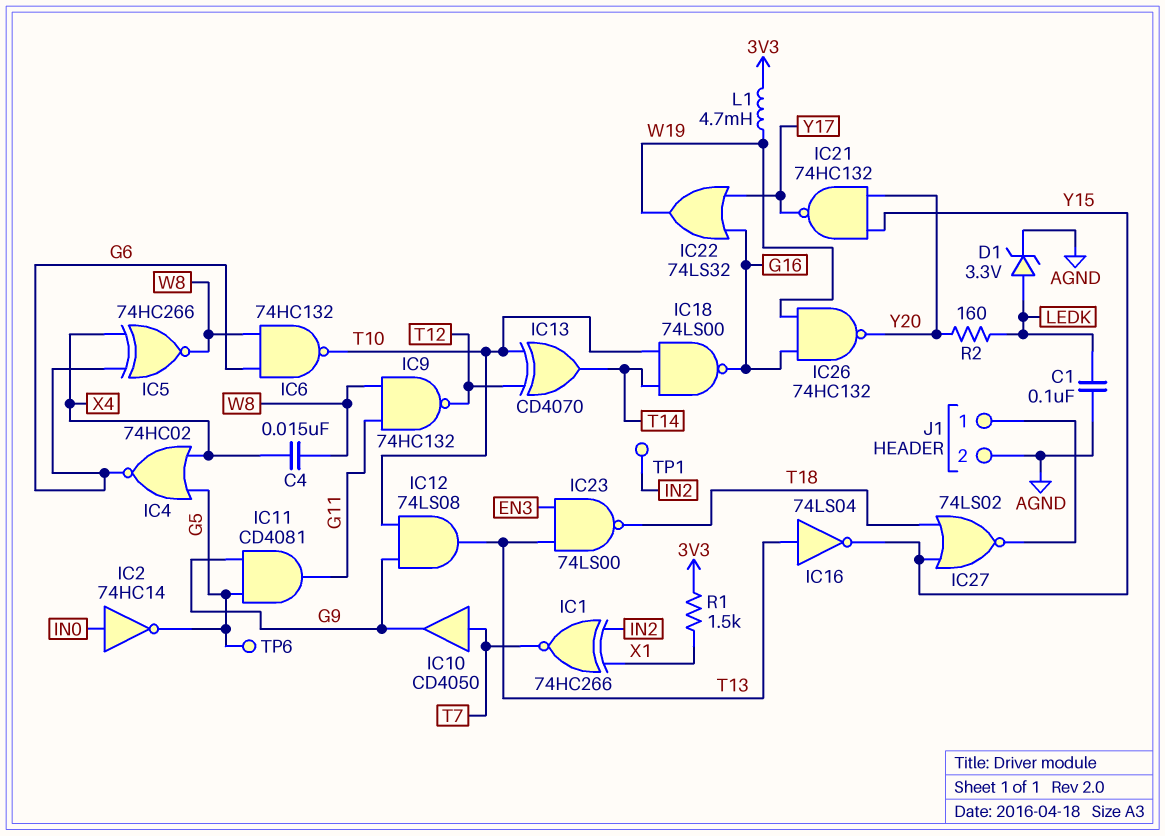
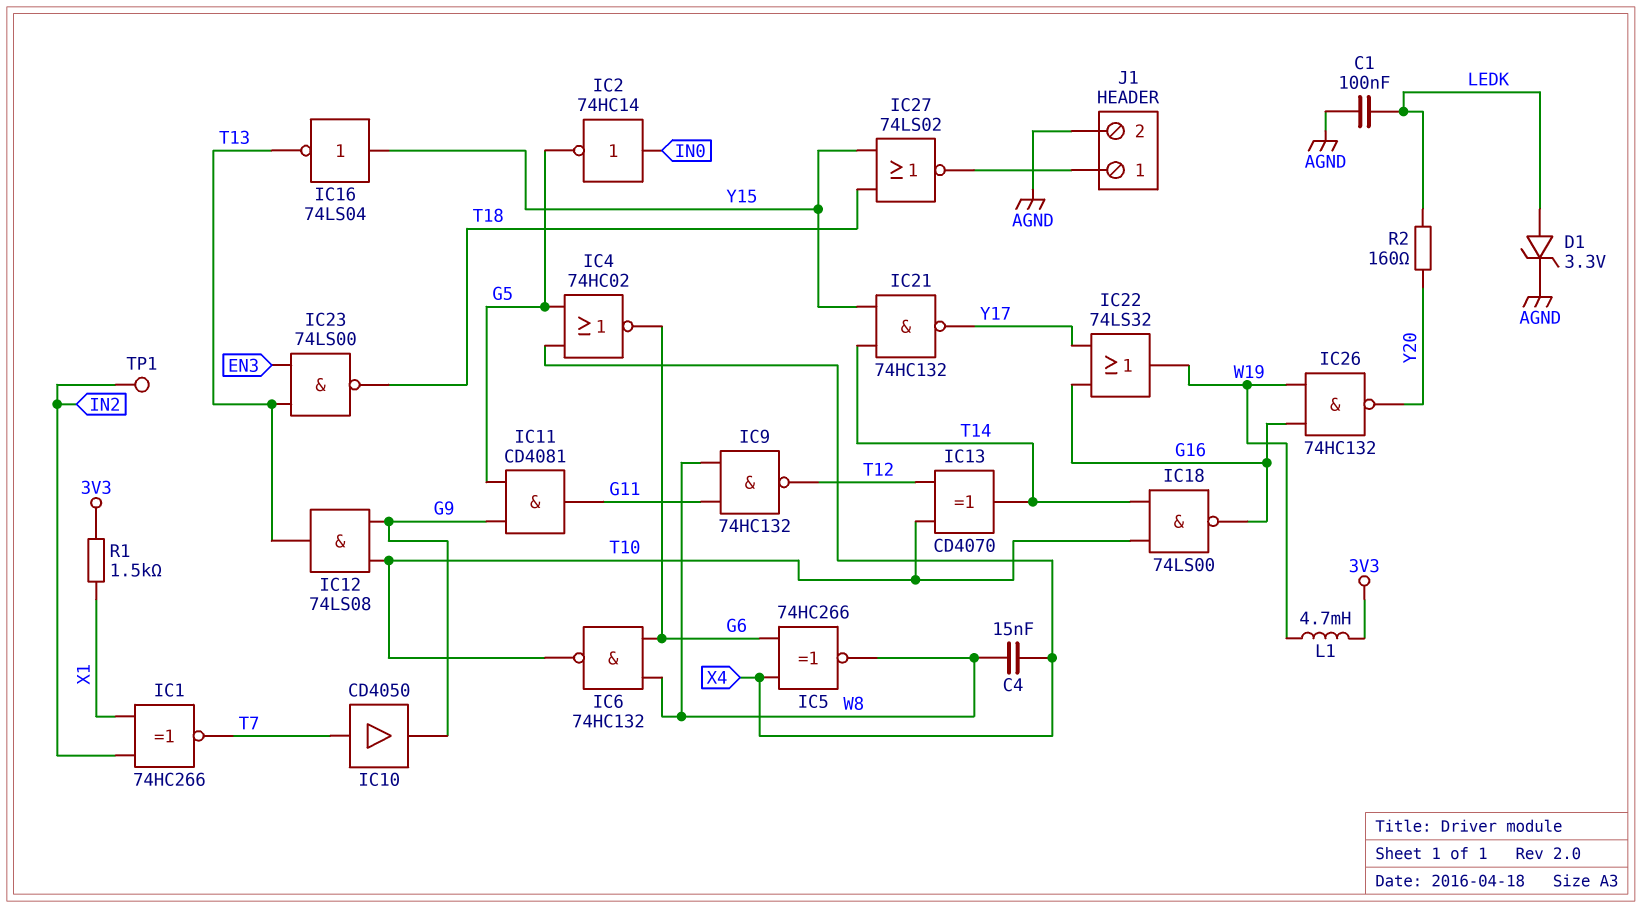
IC16: NOT 74LS04 (in T13, out Y15) -> NOT 74LS04 (in Y15, out T13)
IC21: NAND 74HC132 (in Y15, in Y20, out Y17) -> NAND 74HC132 (in T14, in Y15, out Y17)
TP6: test point (G5) -> none

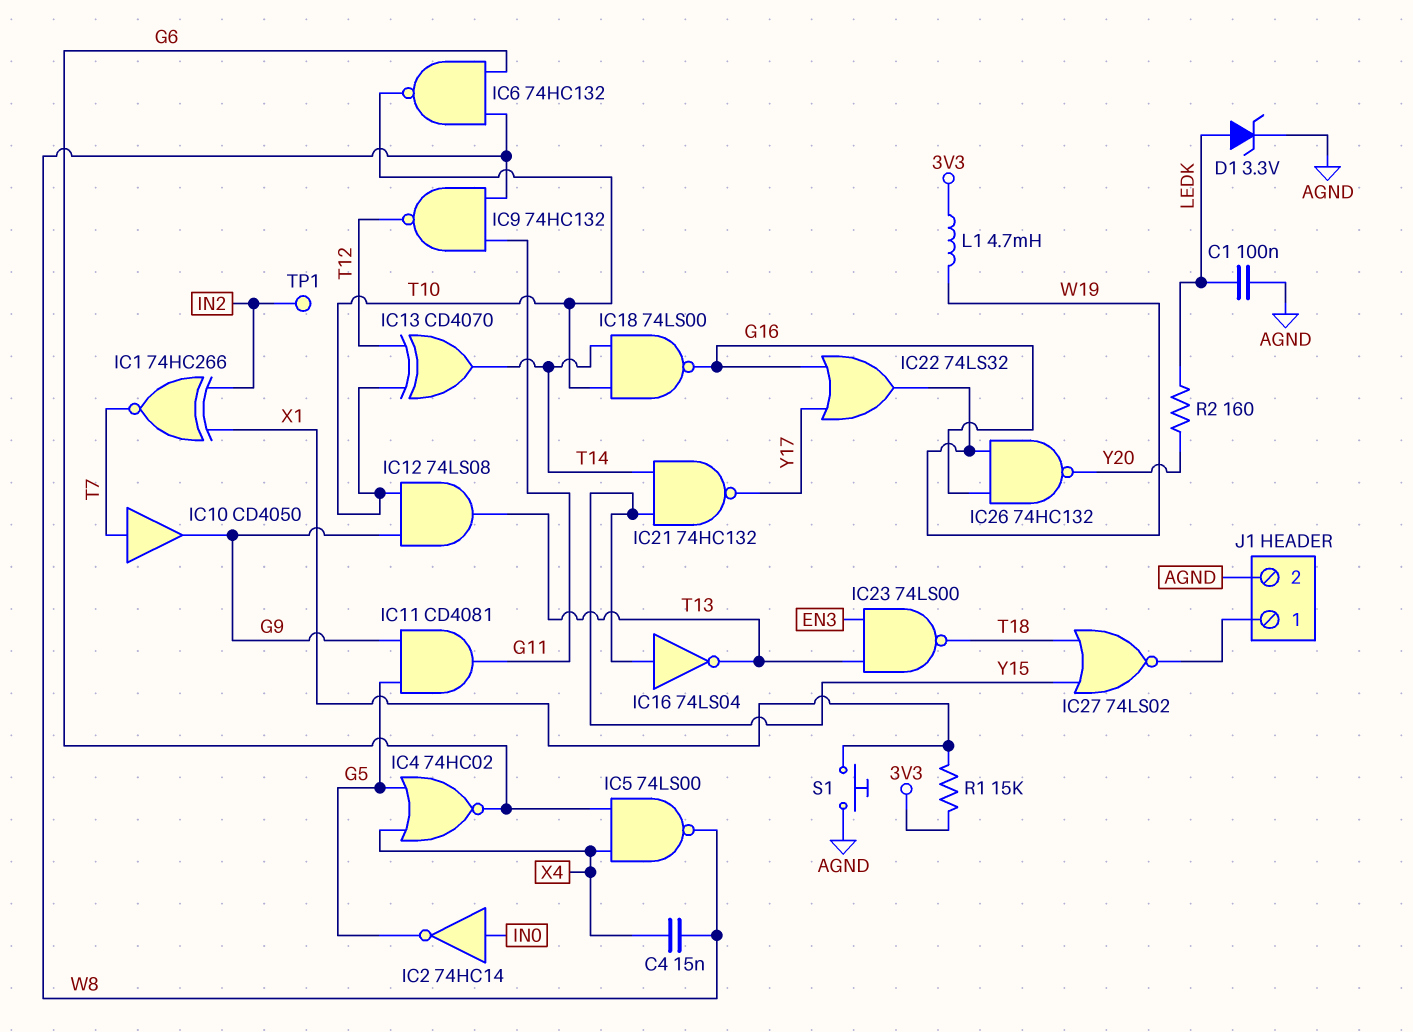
IC5: XNOR 74HC266 (in G6, in X4, out W8) -> NAND 74LS00 (in G6, in X4, out W8)
R1: 1.5k (3V3, X1) -> 15k (3V3, X1)
S1: none -> button (AGND, X1)

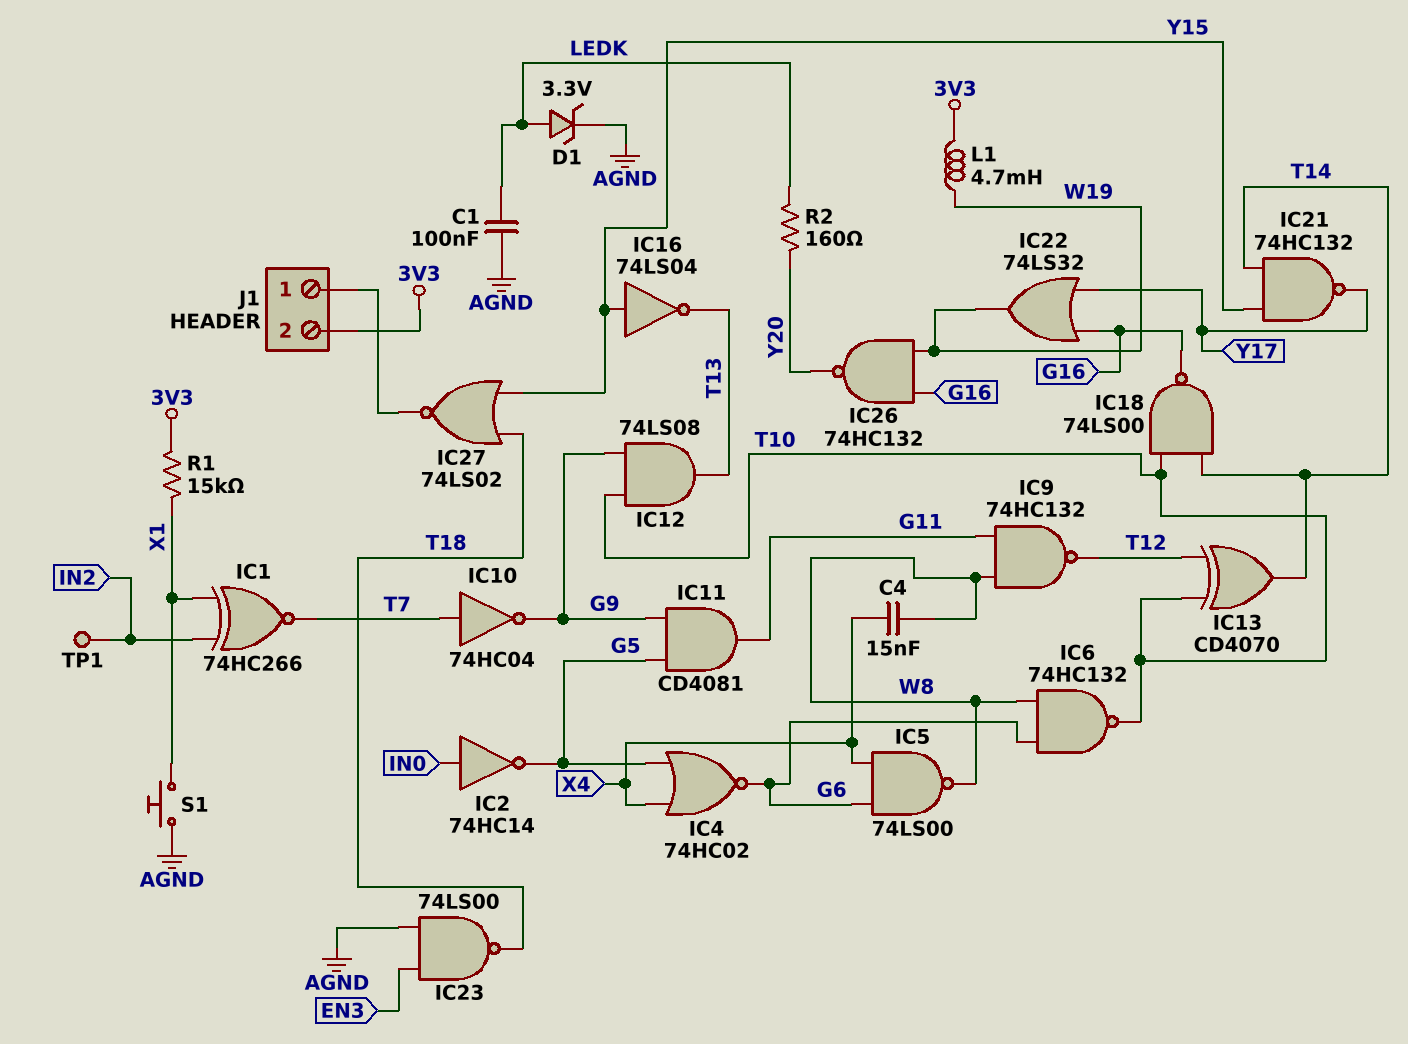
IC10: buffer CD4050 (in T7, out G9) -> NOT 74HC04 (in T7, out G9)
IC23: NAND 74LS00 (in EN3, in T13, out T18) -> NAND 74LS00 (in AGND, in EN3, out T18)
J1 pin 2: AGND -> 3V3

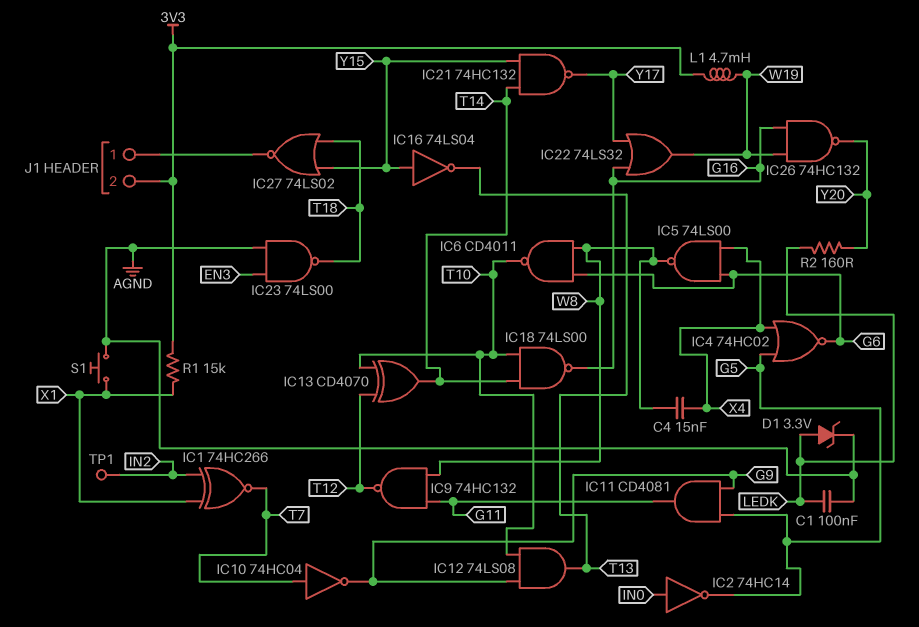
IC6: NAND 74HC132 (in G6, in W8, out T10) -> NAND CD4011 (in G6, in W8, out T10)

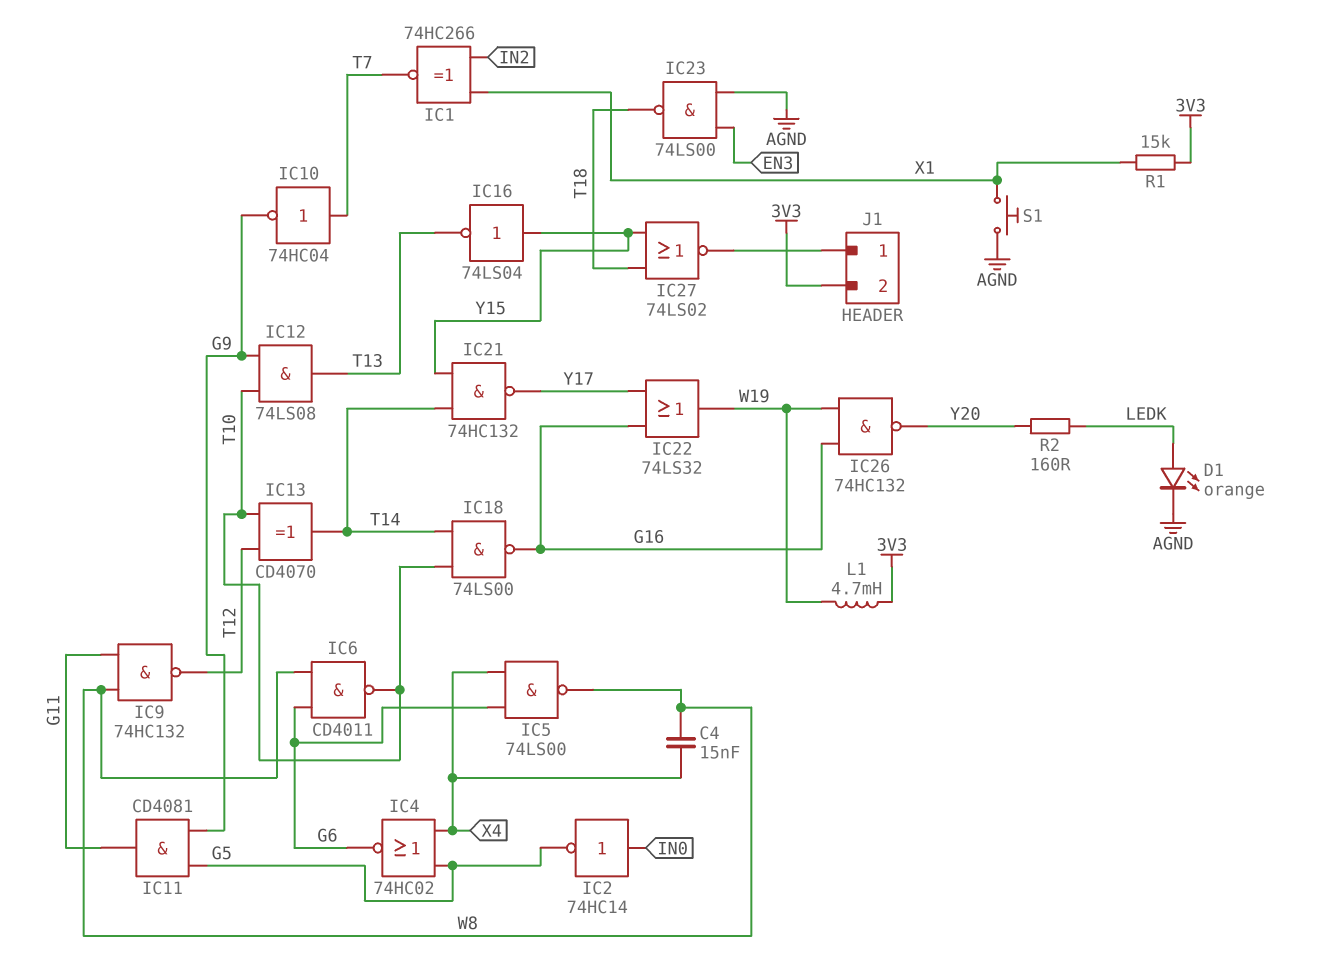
C1: 100nF (AGND, LEDK) -> none
D1: zener 3.3V (A LEDK, K AGND) -> LED orange (A LEDK, K AGND)
TP1: test point (IN2) -> none

